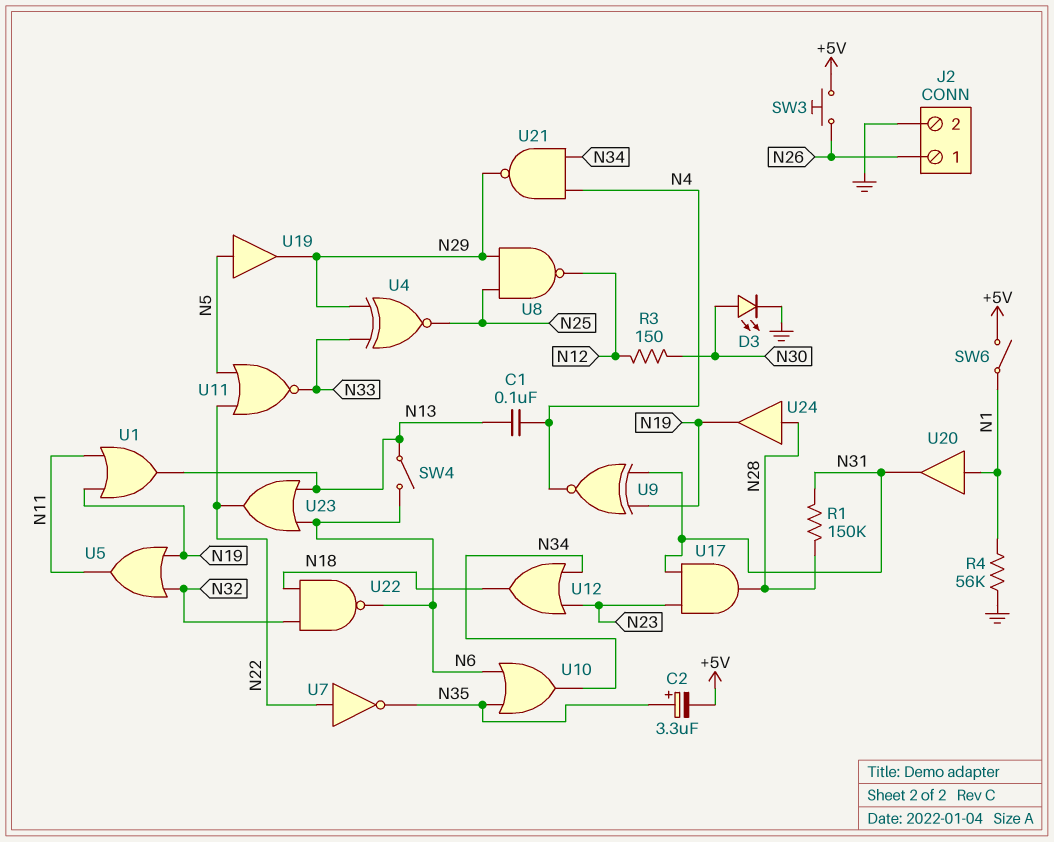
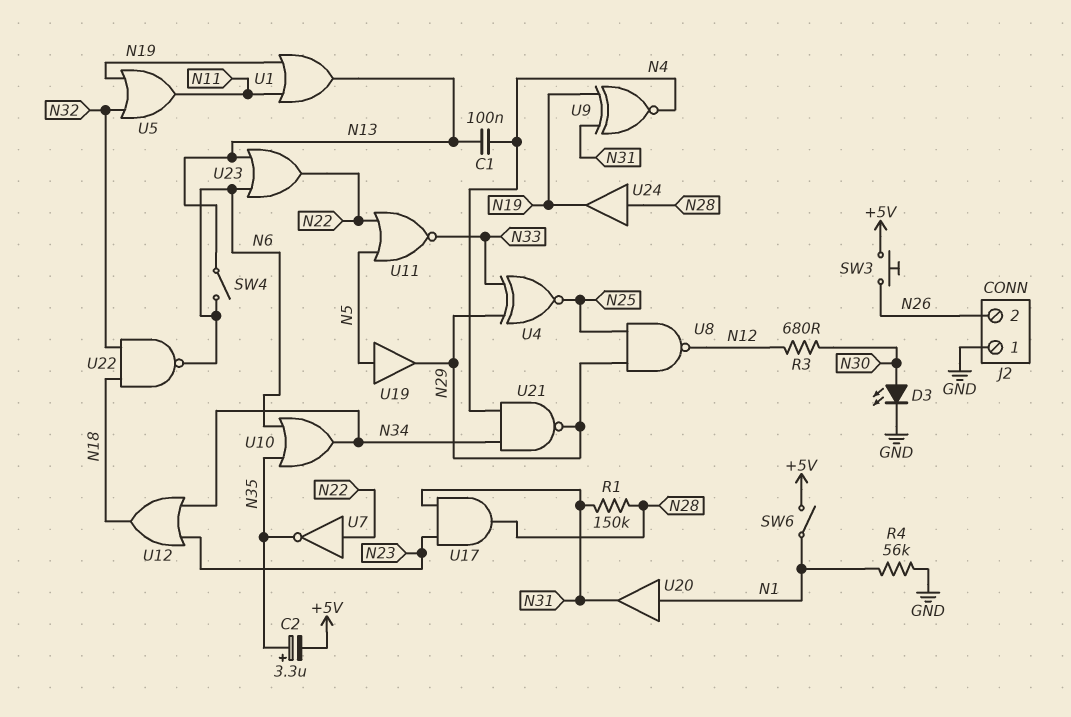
J2 pin 1: N26 -> GND
J2 pin 2: GND -> N26
R3: 150 (N12, N30) -> 680 (N12, N30)

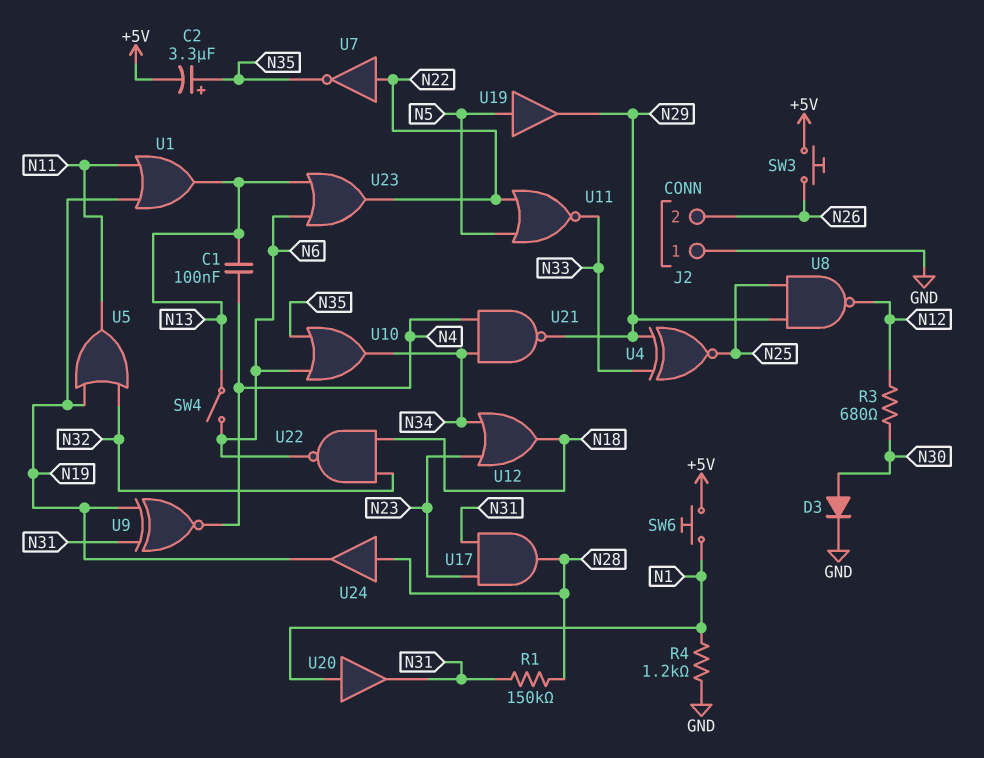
D3: LED (A N30, K GND) -> diode (A N30, K GND)
R4: 56k (GND, N1) -> 1.2k (GND, N1)
SW6: switch (+5V, N1) -> button (+5V, N1)

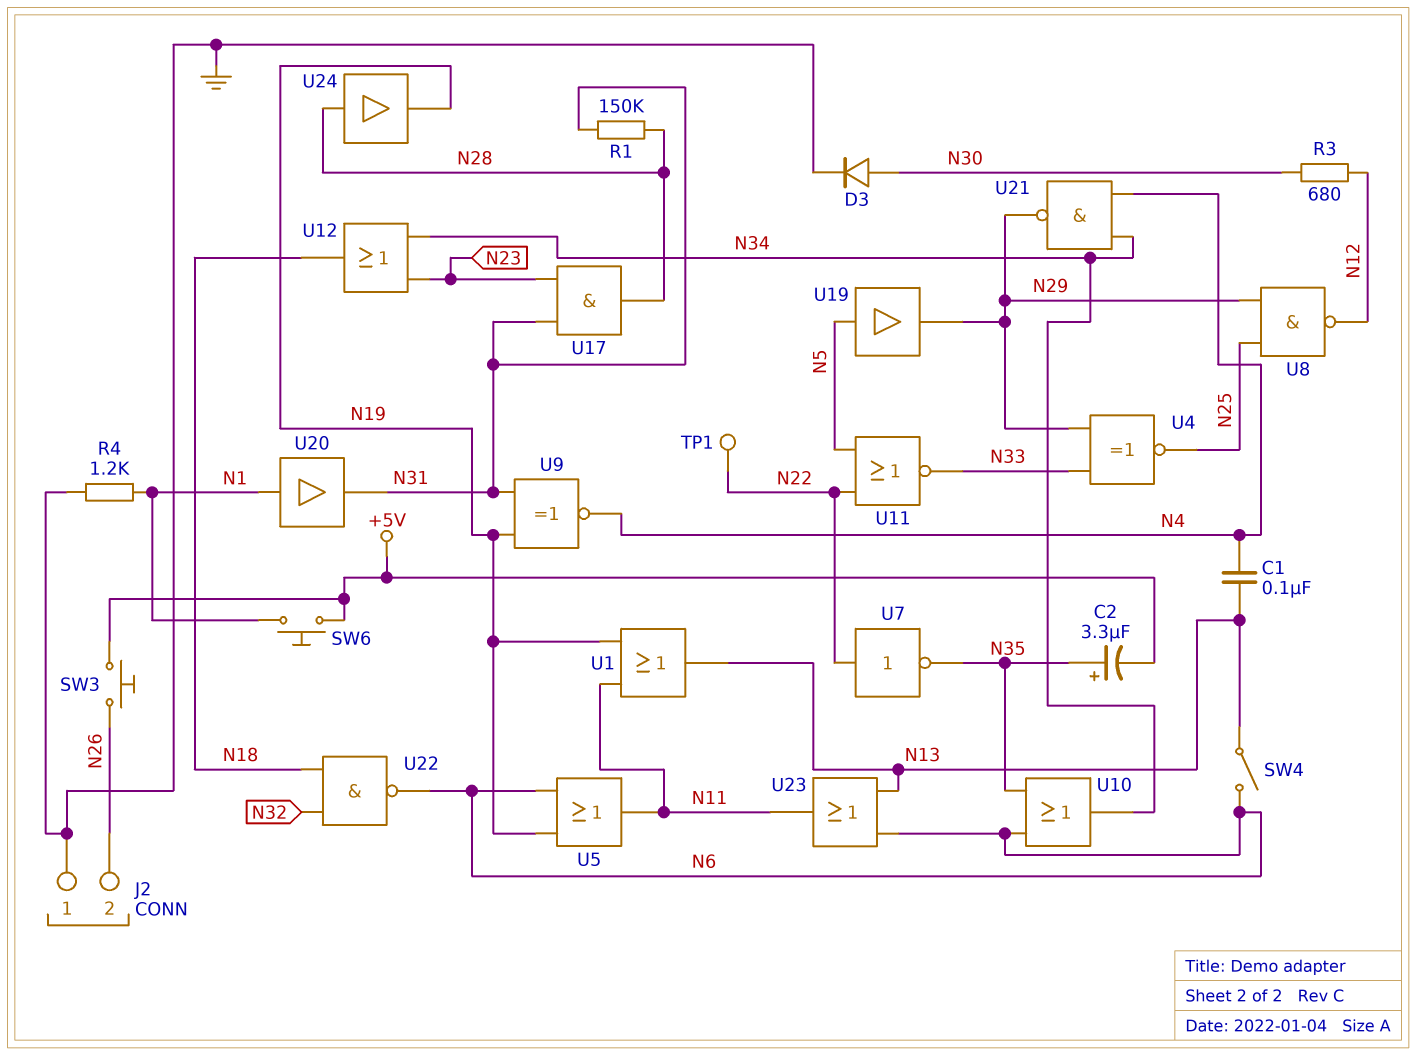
TP1: none -> test point (N22)
U5: OR (in N19, in N32, out N11) -> OR (in N6, in N19, out N11)
U23: OR (in N6, in N13, out N22) -> OR (in N6, in N13, out N11)

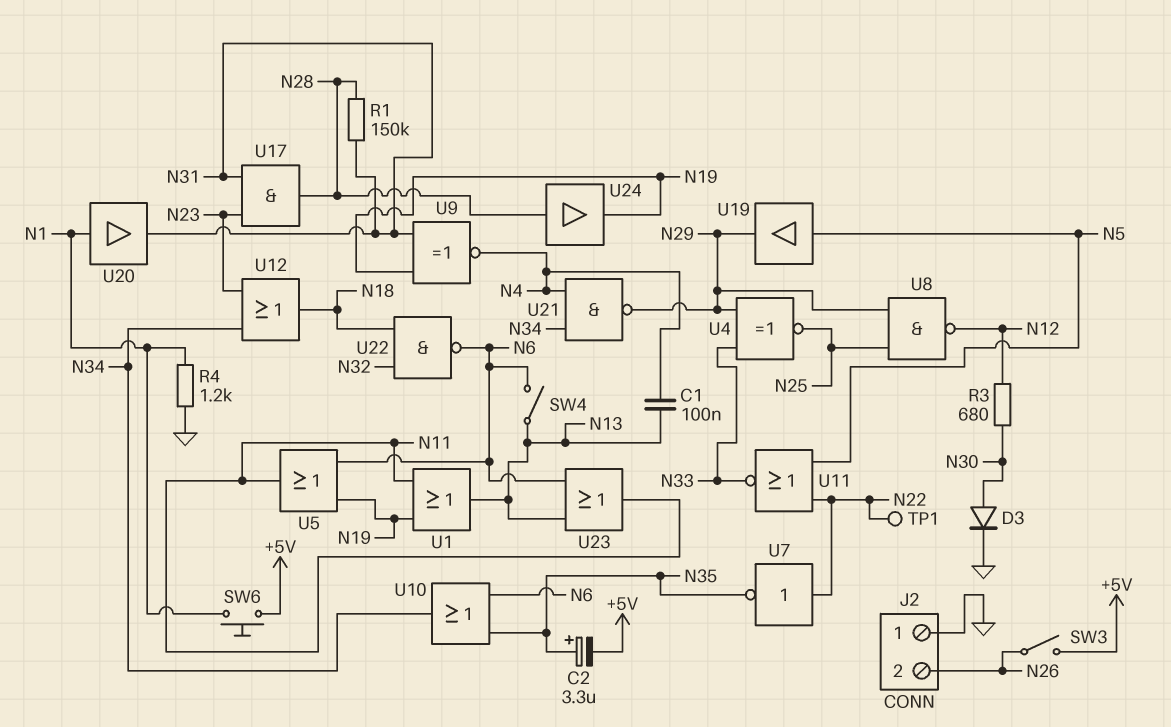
SW3: button (+5V, N26) -> switch (+5V, N26)

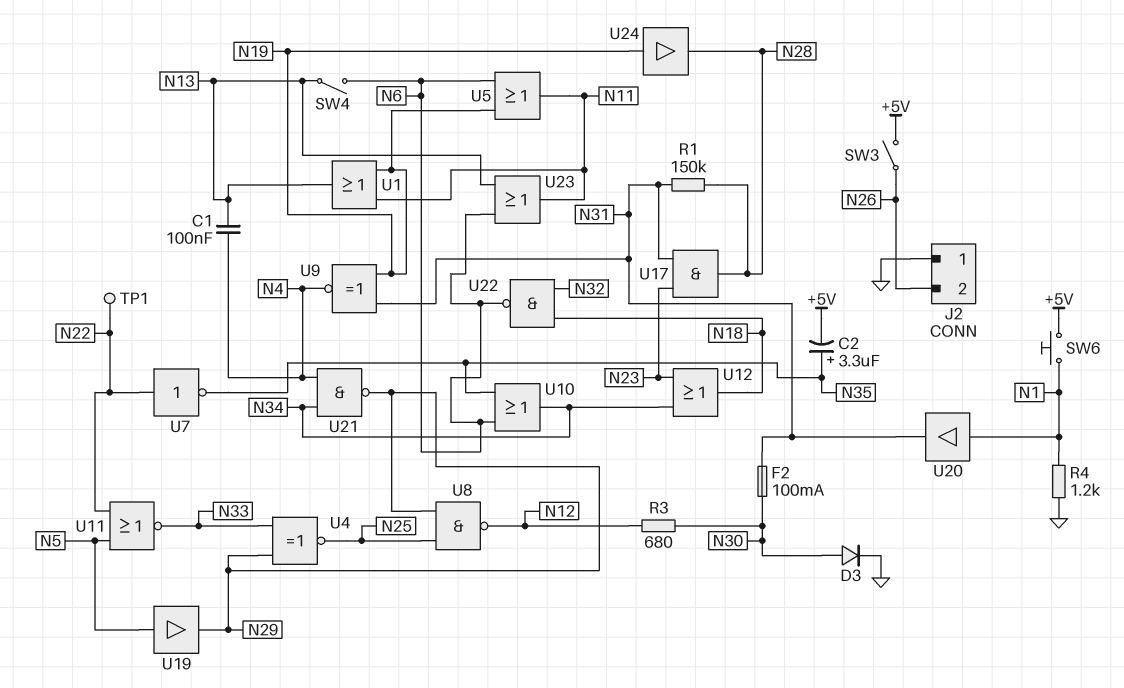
F2: none -> 100mA (N30, N31)
U24: buffer (in N28, out N19) -> buffer (in N19, out N28)

